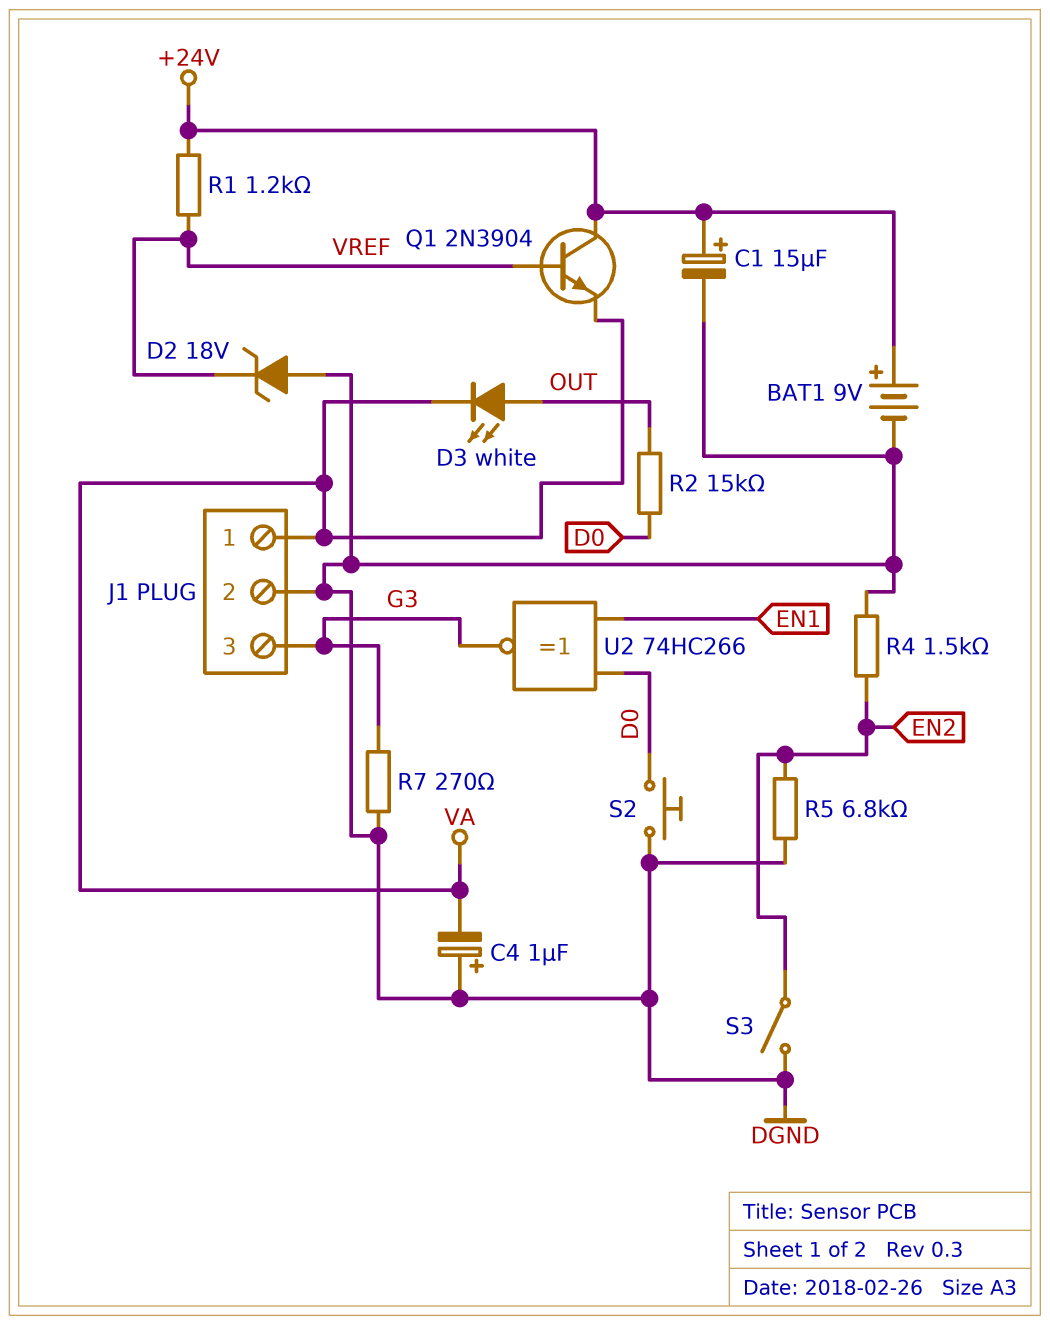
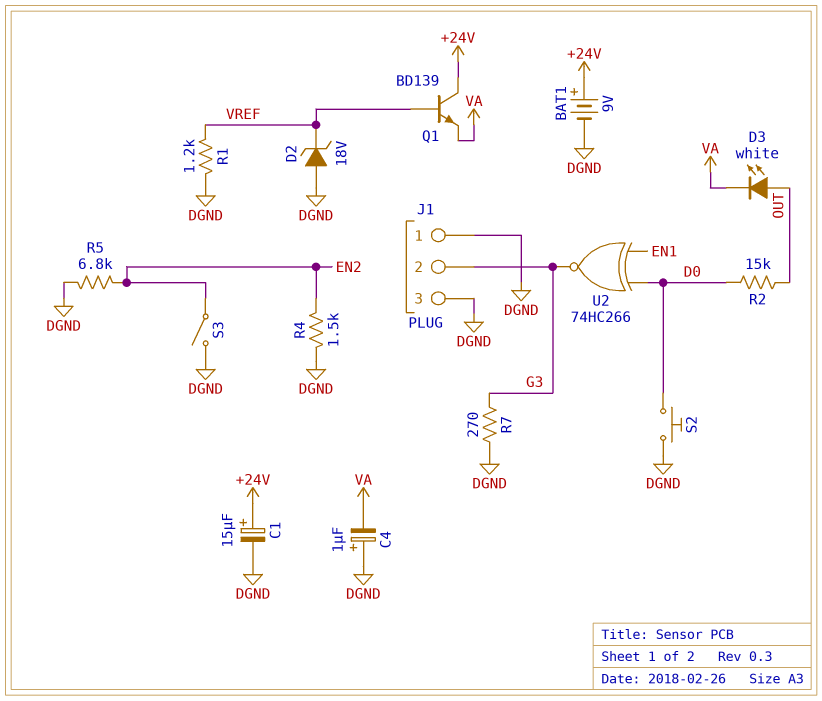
J1 pin 1: VA -> DGND
J1 pin 2: DGND -> G3
J1 pin 3: G3 -> DGND
Q1: NPN 2N3904 (B VREF, C +24V, E VA) -> NPN BD139 (B VREF, C +24V, E VA)
R1: 1.2k (+24V, VREF) -> 1.2k (DGND, VREF)

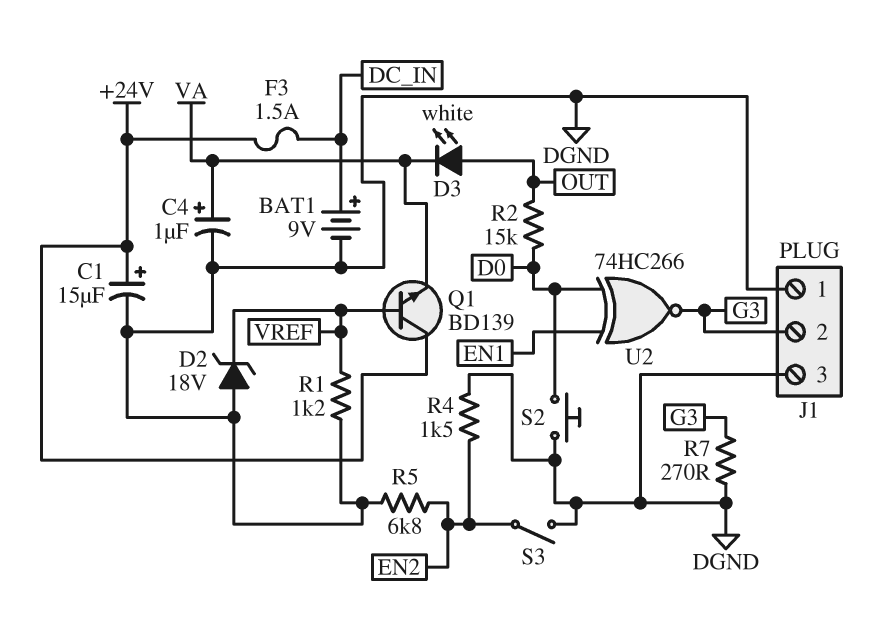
BAT1: 9V (plus +24V, minus DGND) -> 9V (plus DC_IN, minus DGND)
C4: 1uF (plus DGND, minus VA) -> 1uF (plus VA, minus DGND)
F3: none -> 1.5A (+24V, DC_IN)

